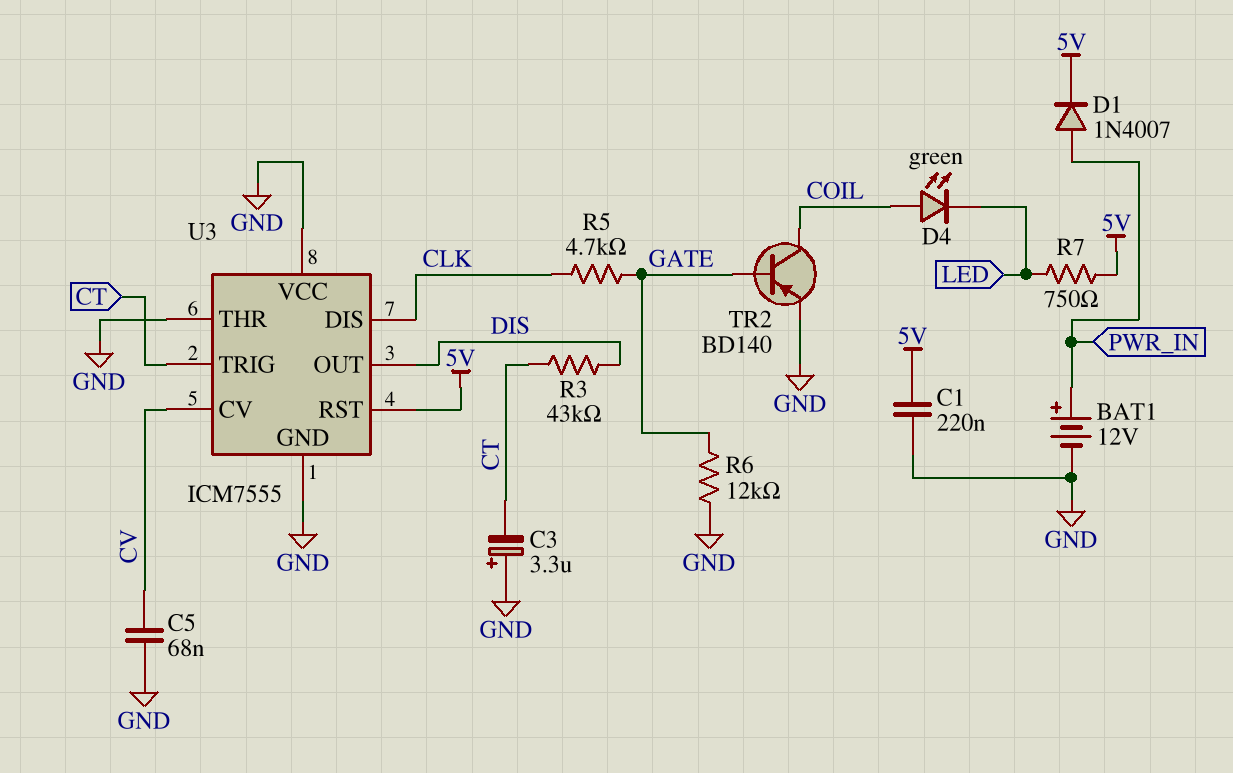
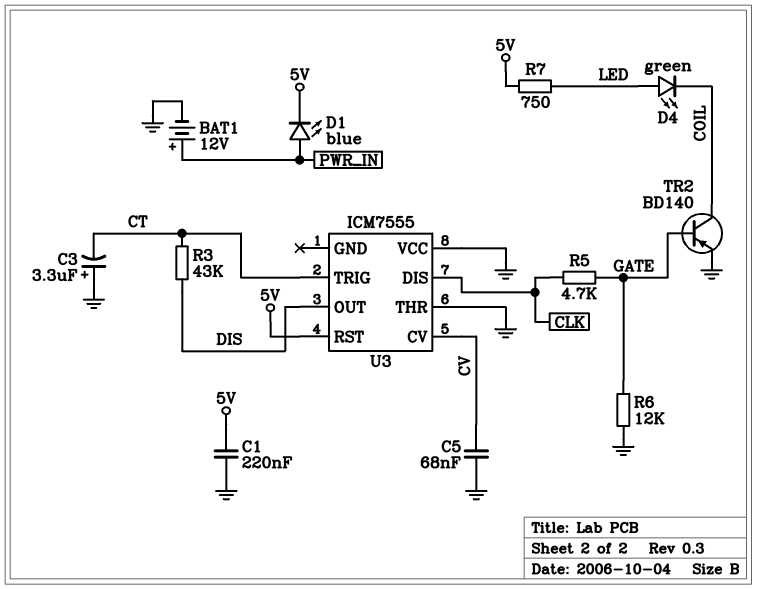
D1: diode 1N4007 (A PWR_IN, K 5V) -> LED blue (A PWR_IN, K 5V)
D4: LED green (A COIL, K LED) -> LED green (A LED, K COIL)
U3 pin GND: GND -> none

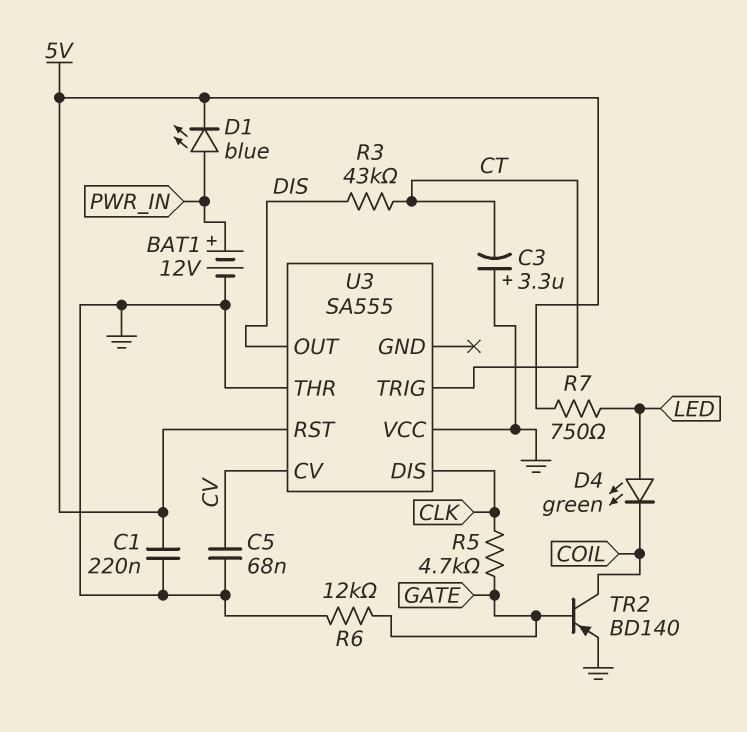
U3: ICM7555 -> SA555

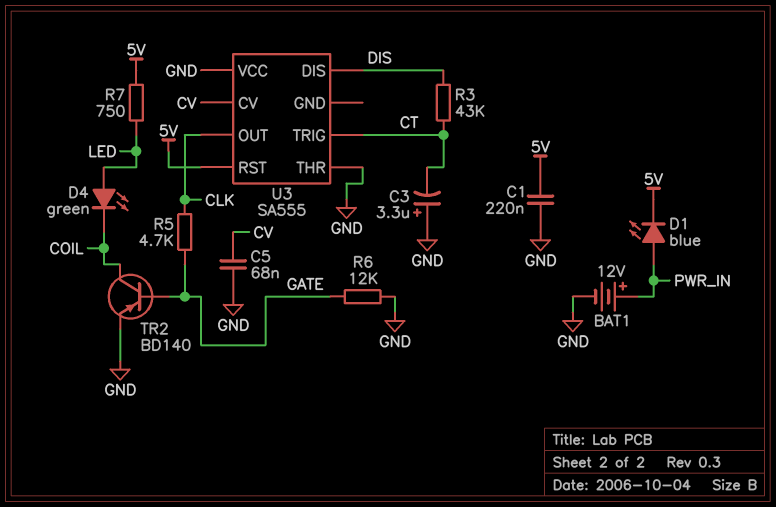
U3 pin DIS: CLK -> DIS
U3 pin OUT: DIS -> CLK

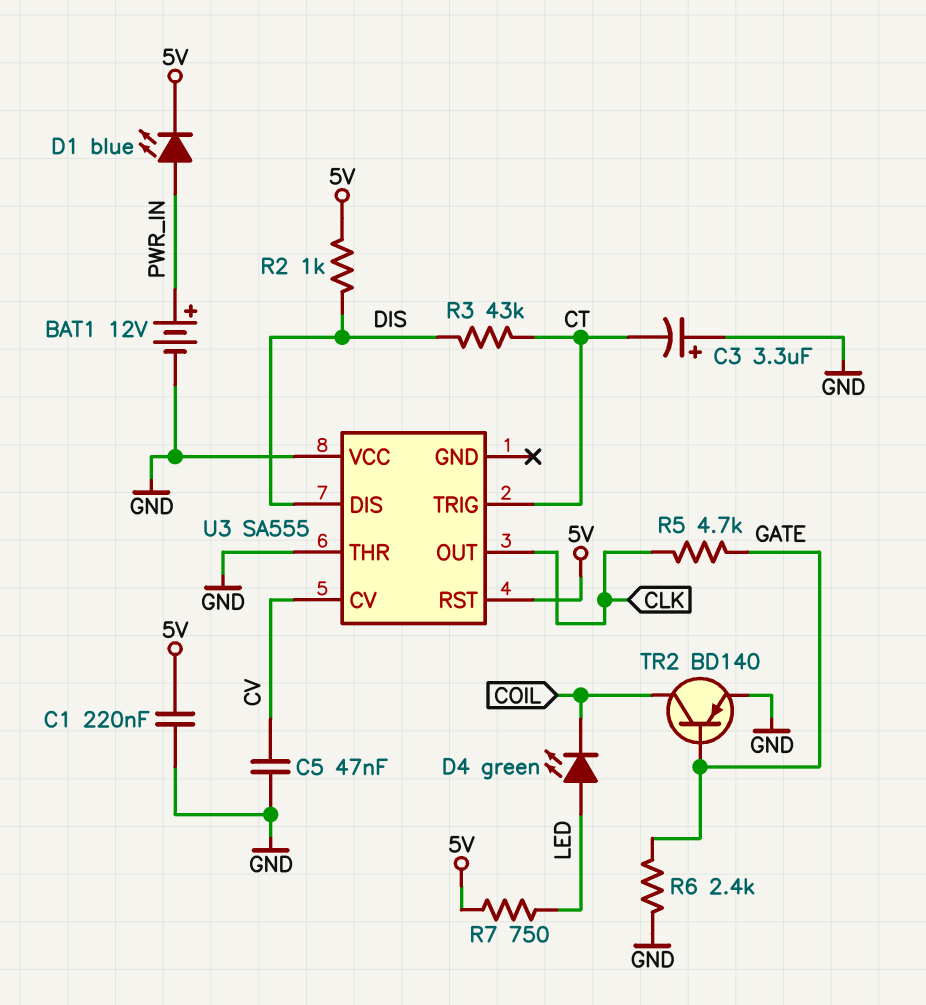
C5: 68nF (CV, GND) -> 47nF (CV, GND)
R2: none -> 1k (5V, DIS)
R6: 12k (GATE, GND) -> 2.4k (GATE, GND)

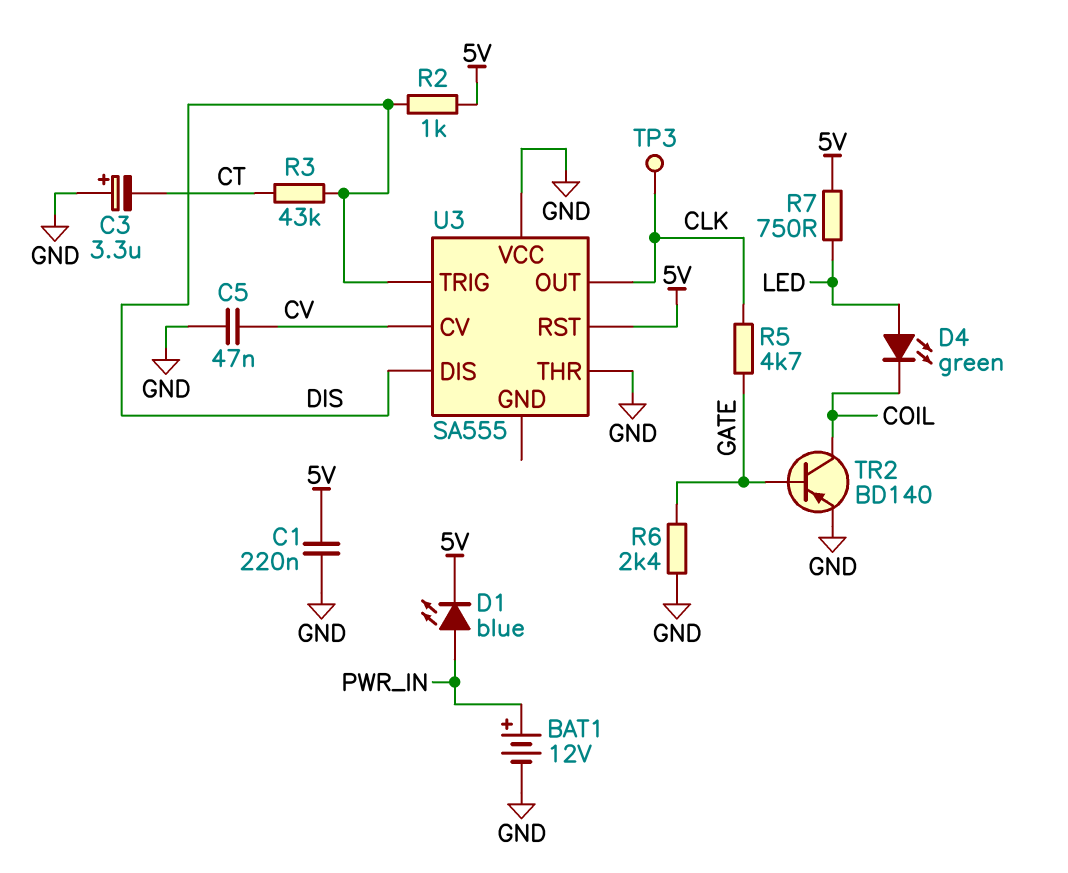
TP3: none -> test point (CLK)
U3 pin TRIG: CT -> DIS

